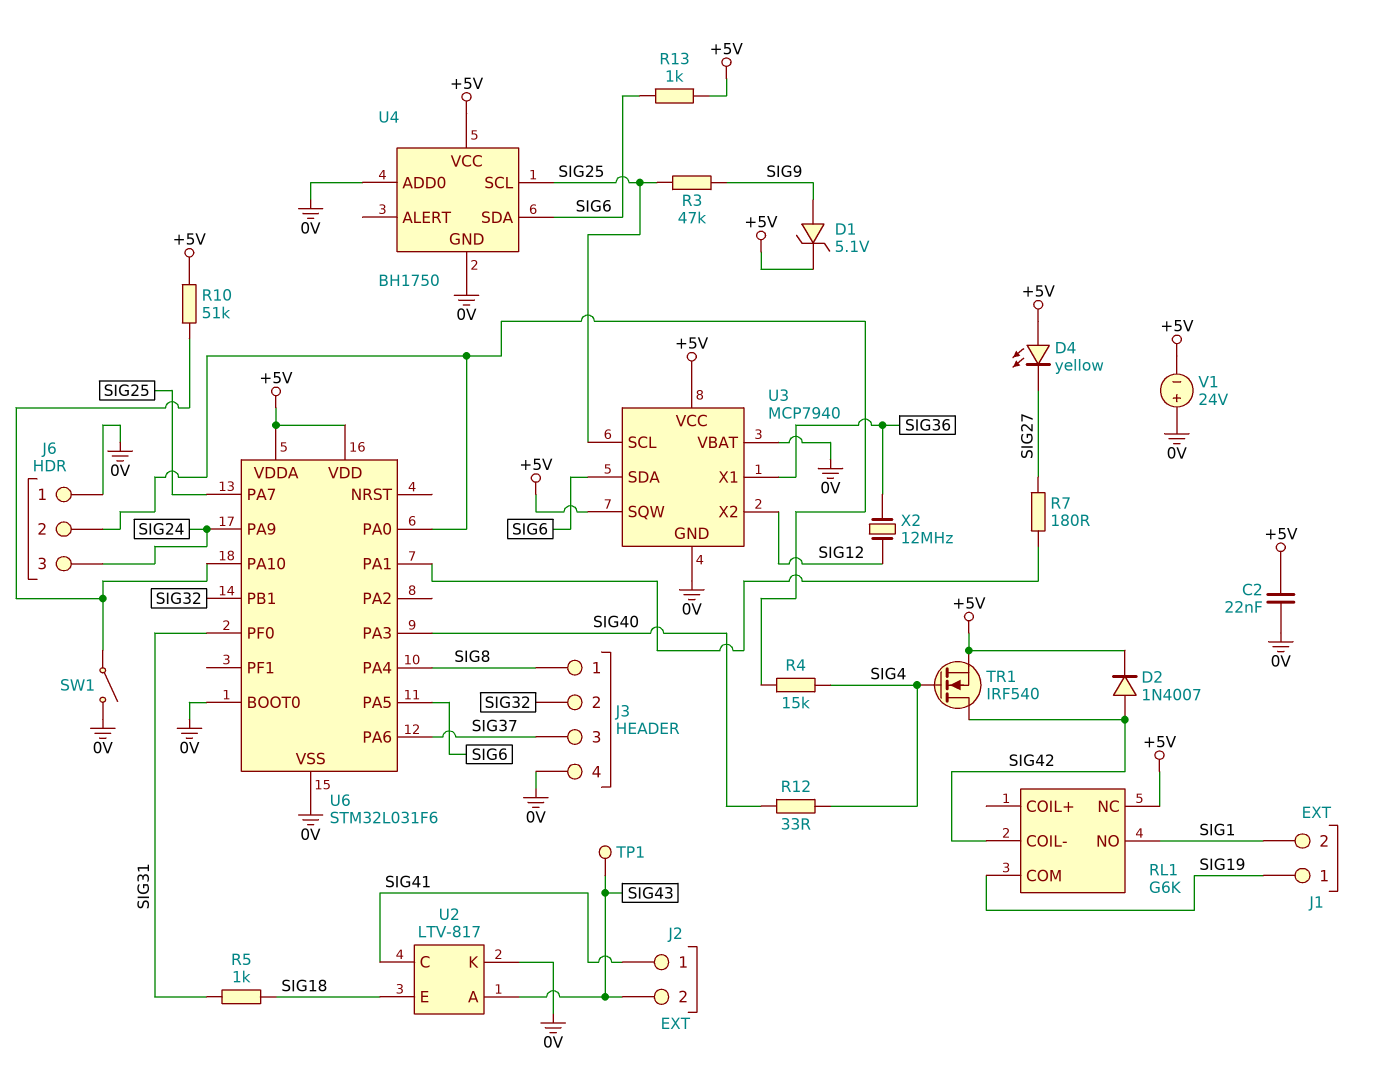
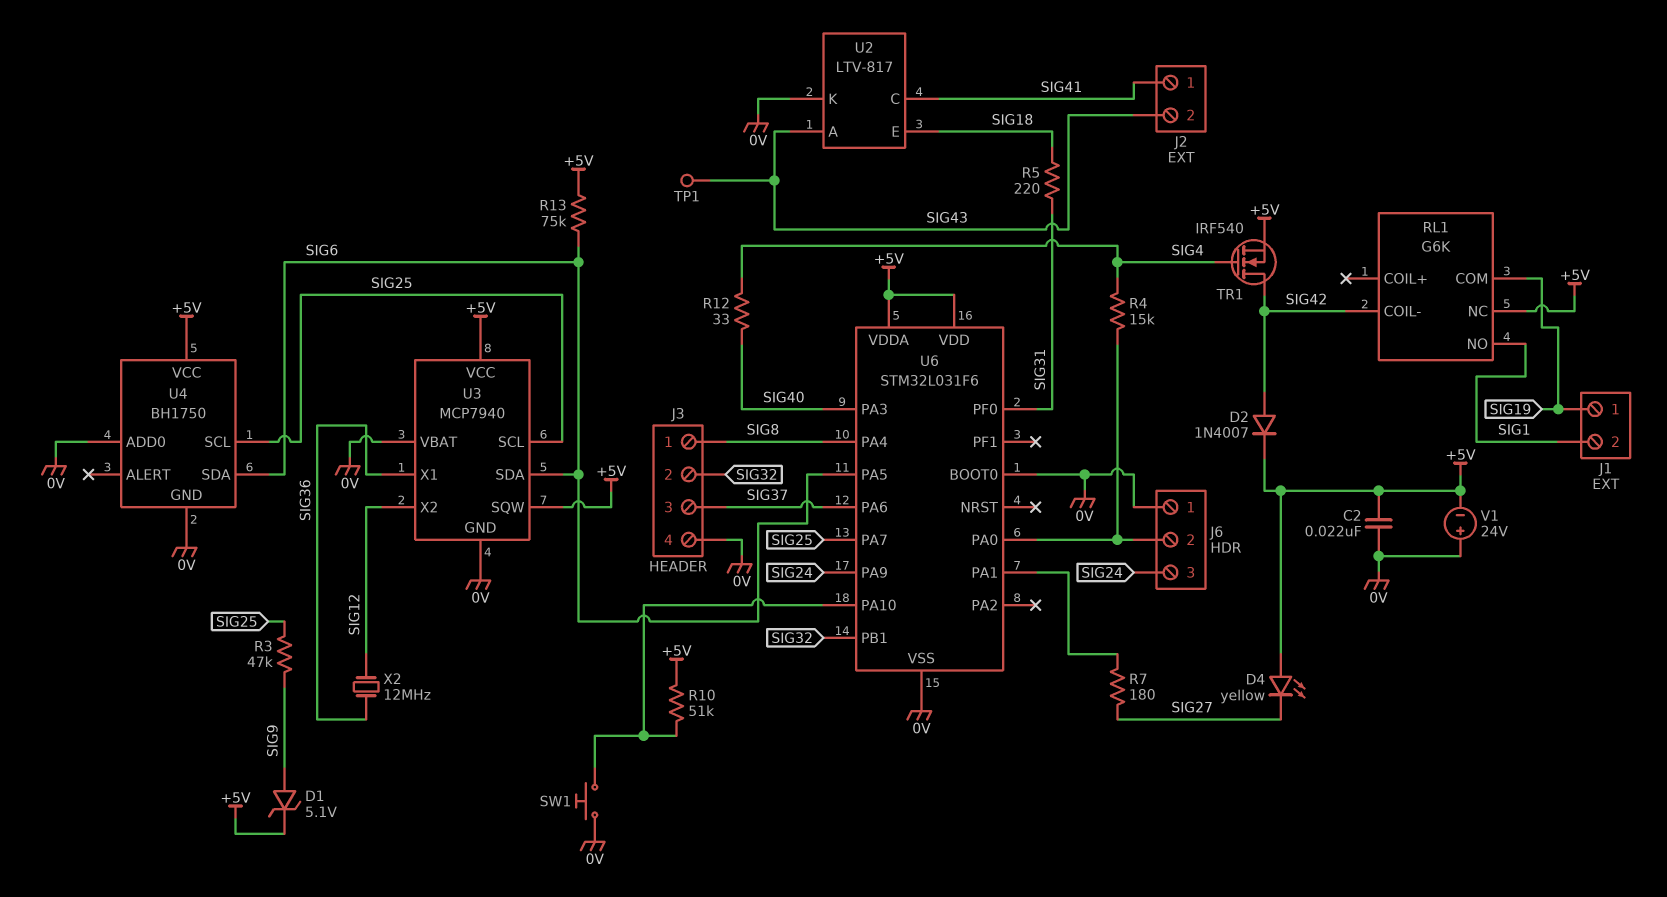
R5: 1k (SIG18, SIG31) -> 220 (SIG18, SIG31)
R13: 1k (+5V, SIG6) -> 75k (+5V, SIG6)
SW1: switch (0V, U6/PA10) -> button (0V, U6/PA10)

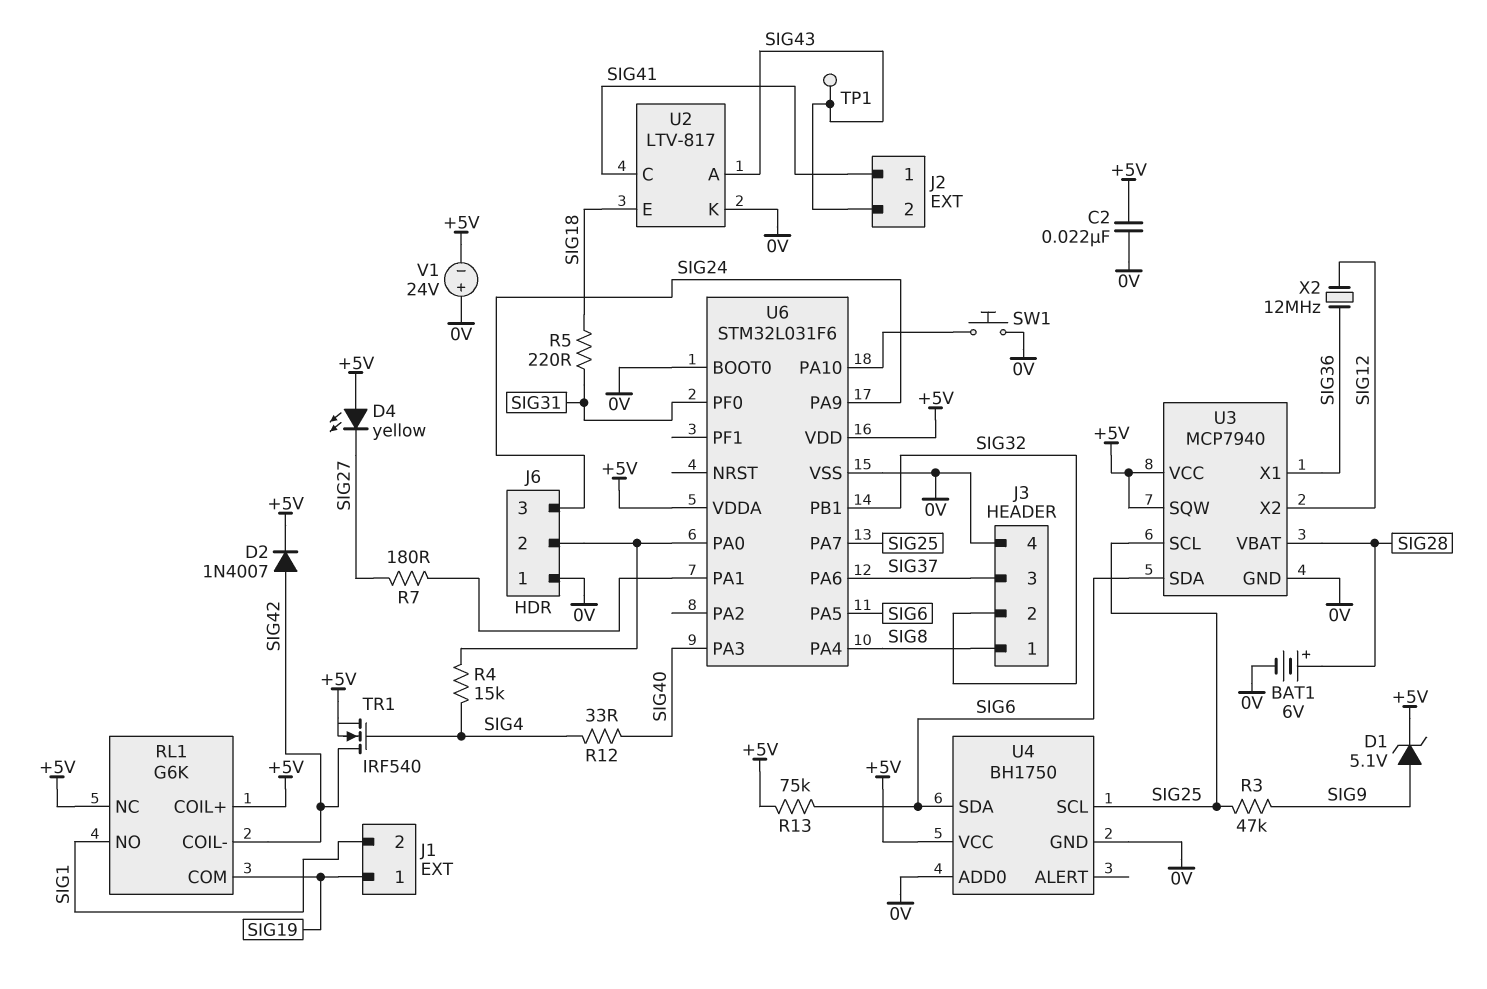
BAT1: none -> 6V (plus SIG28, minus 0V)
R10: 51k (+5V, U6/PA10) -> none
RL1 pin COIL+: none -> +5V
U3 pin VBAT: 0V -> SIG28

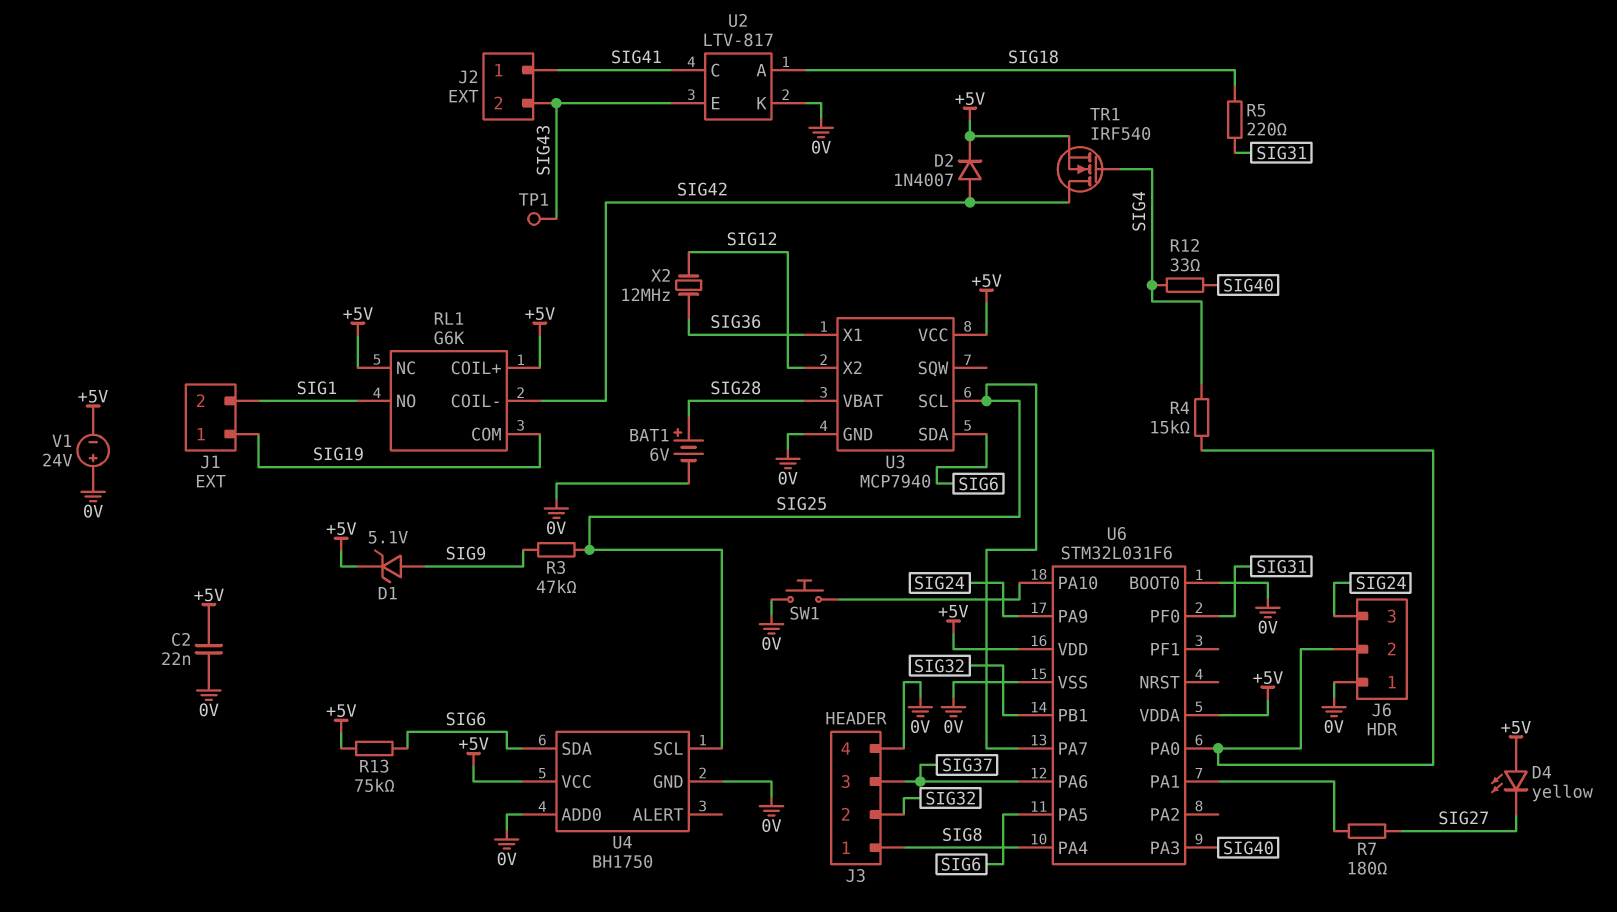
U2 pin A: SIG43 -> SIG18
U2 pin E: SIG18 -> SIG43
U3 pin SQW: +5V -> none

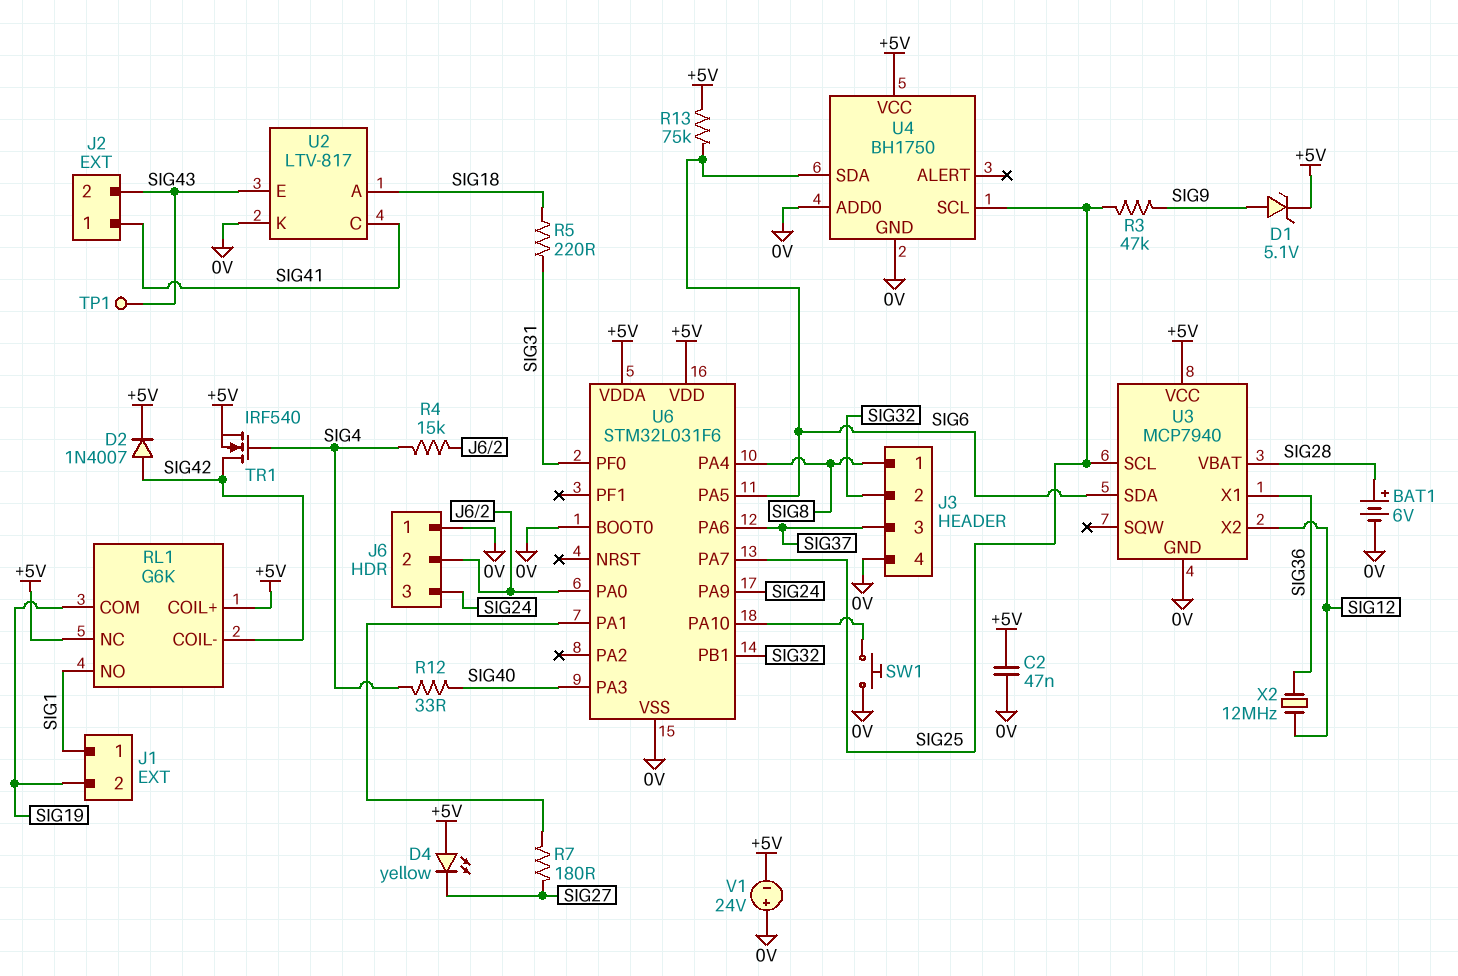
C2: 22nF (+5V, 0V) -> 47nF (+5V, 0V)
J1 pin 1: SIG19 -> SIG1
J1 pin 2: SIG1 -> SIG19

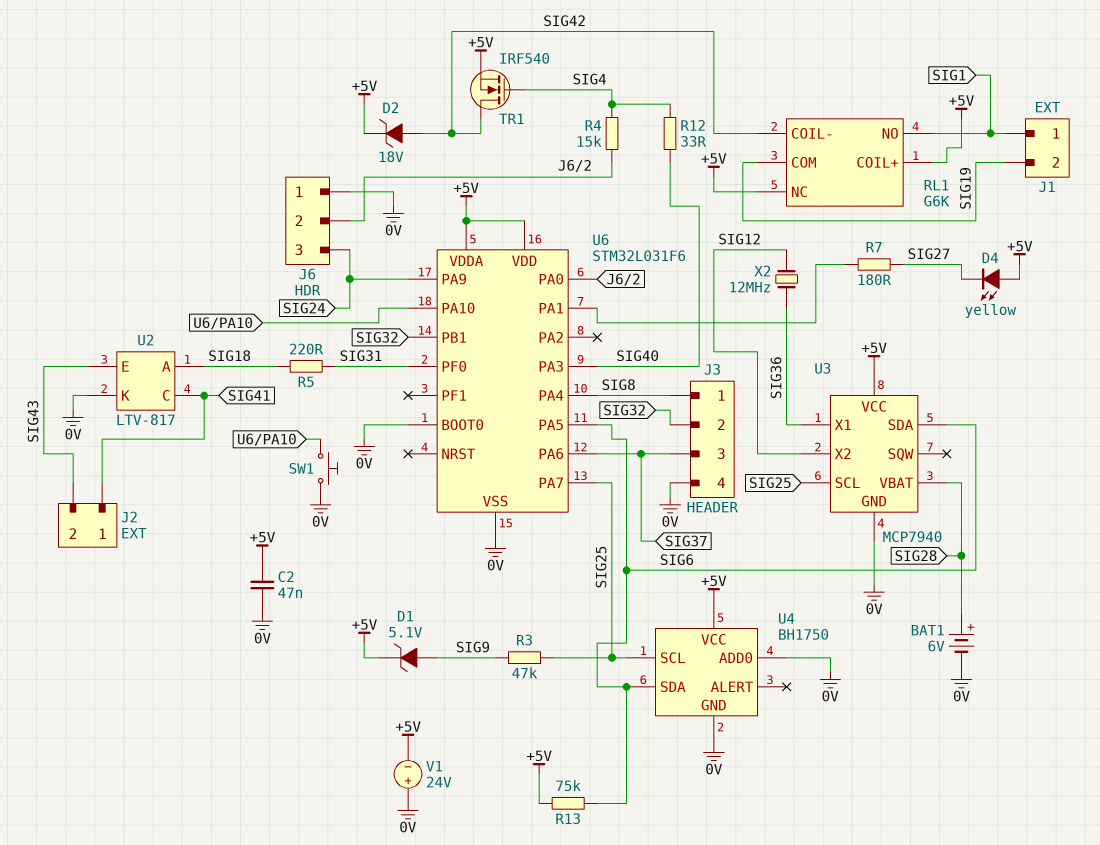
D2: diode 1N4007 (A SIG42, K +5V) -> zener 18V (A SIG42, K +5V)
TP1: test point (SIG43) -> none

